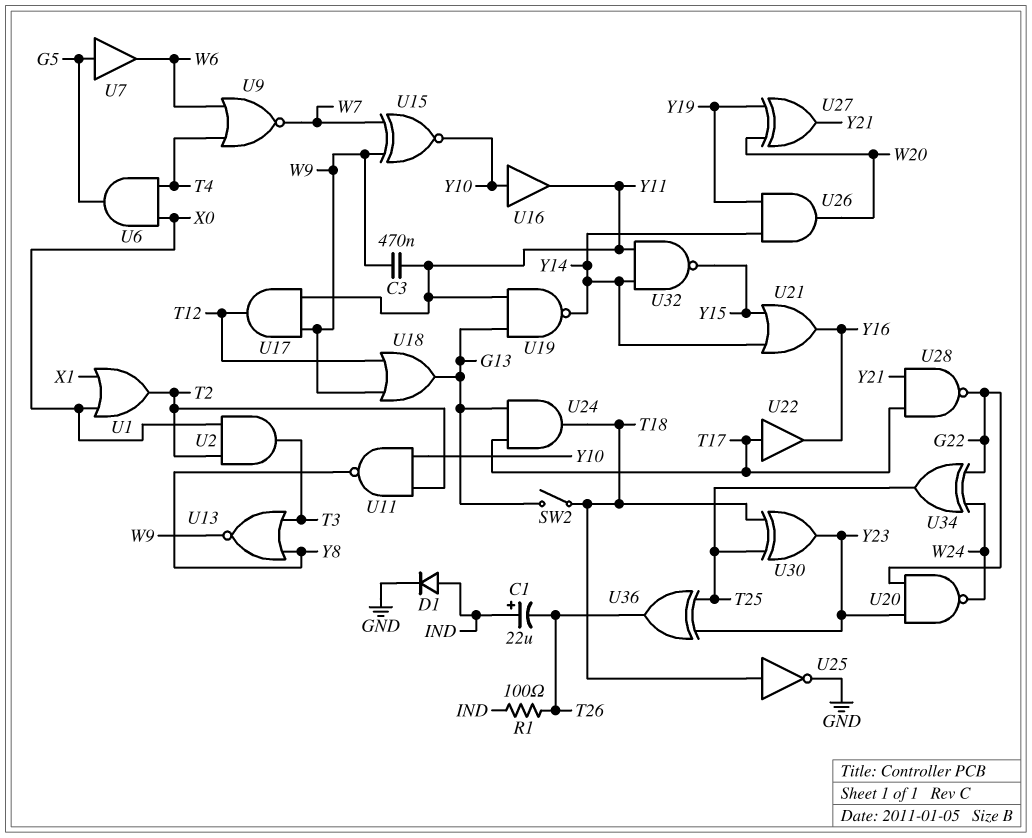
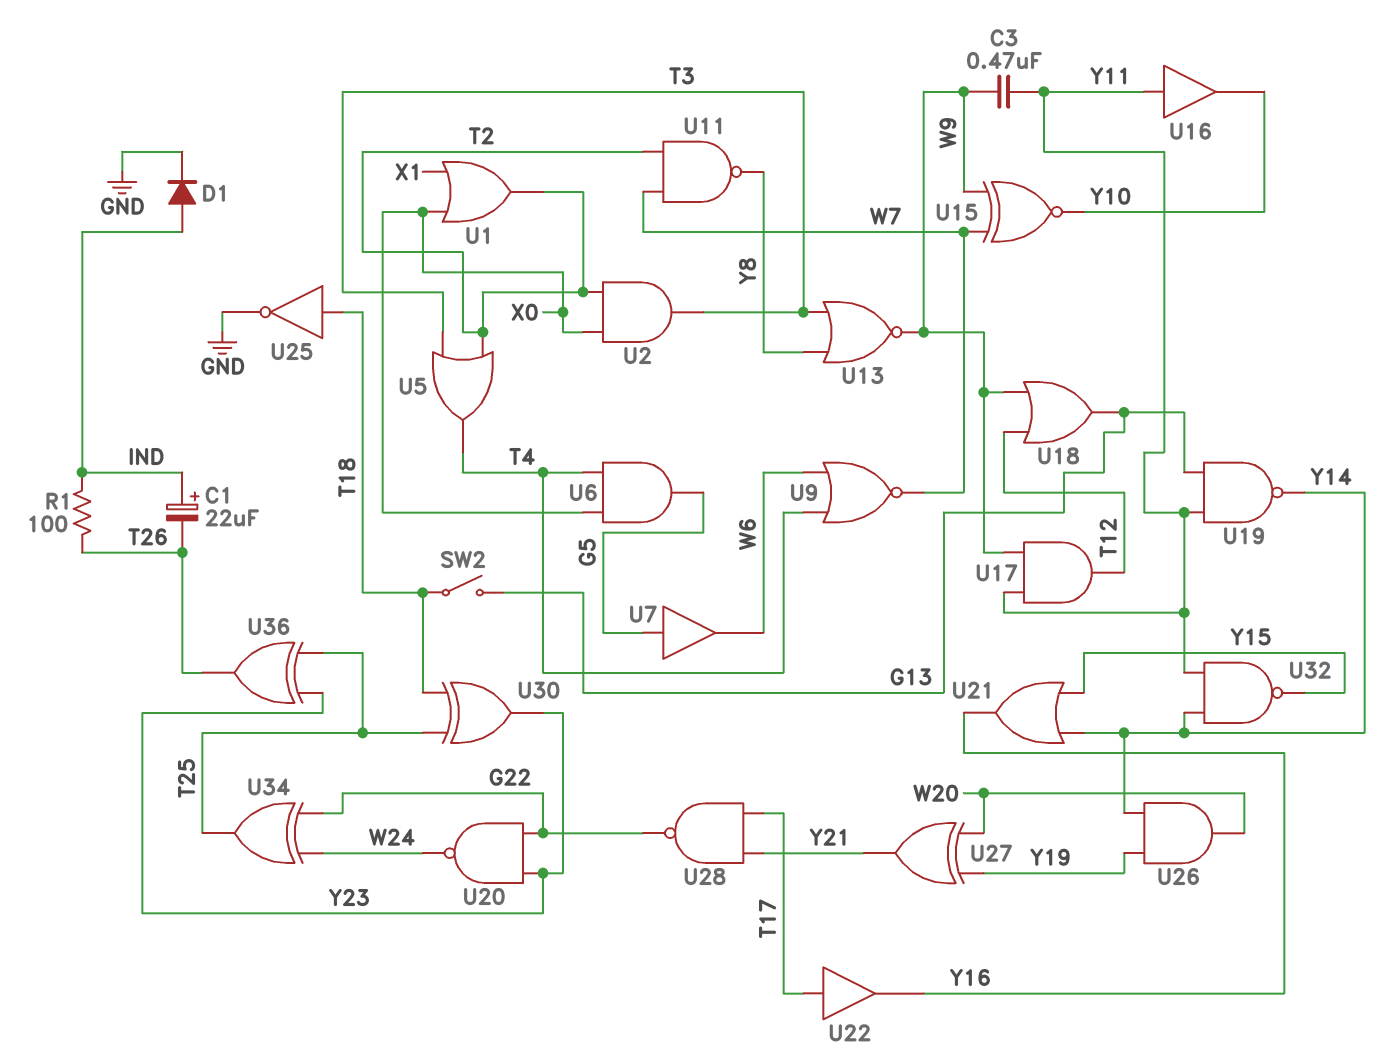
U5: none -> OR (in T2, in T3, out T4)
U11: NAND (in T2, in Y10, out Y8) -> NAND (in T2, in W7, out Y8)
U16: buffer (in Y10, out Y11) -> buffer (in Y11, out Y10)
U24: AND (in G13, in T17, out T18) -> none

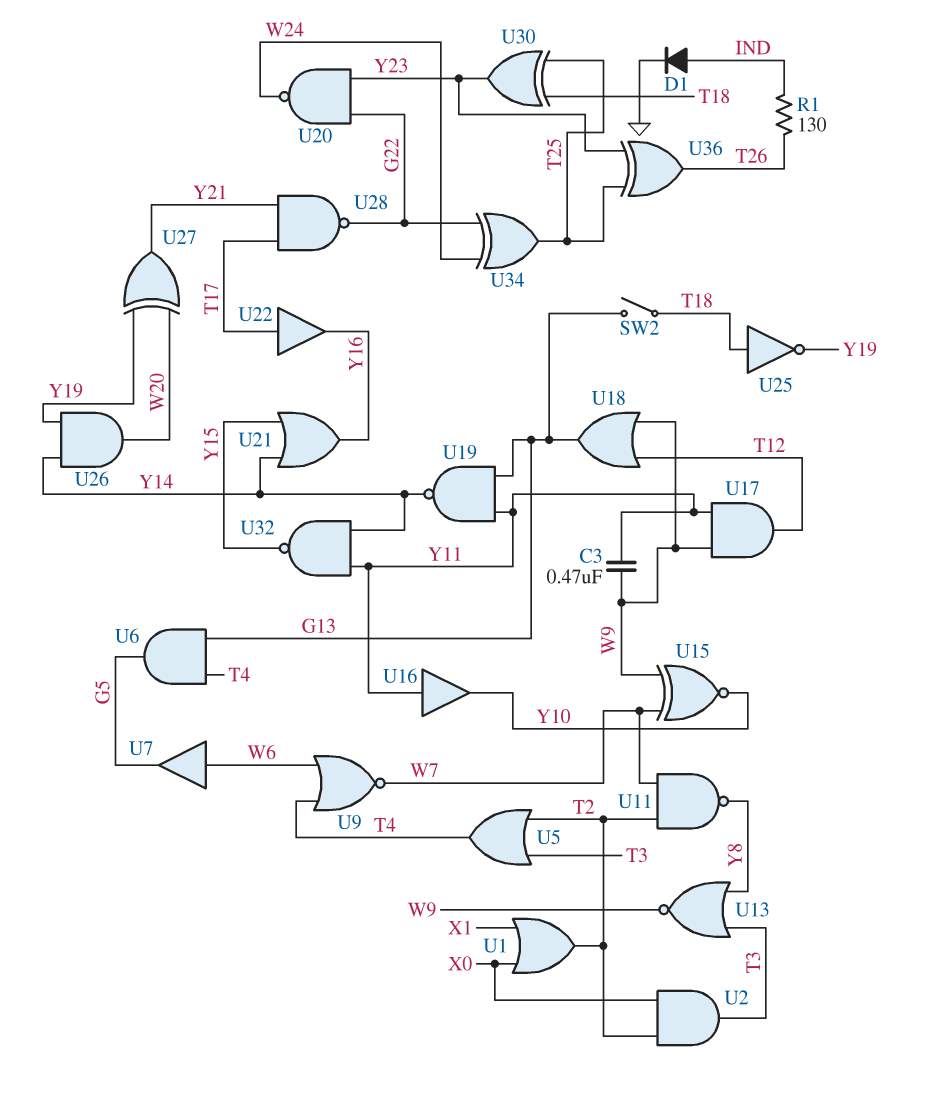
C1: 22uF (plus IND, minus T26) -> none
R1: 100 (IND, T26) -> 130 (IND, T26)
U6: AND (in T4, in X0, out G5) -> AND (in G13, in T4, out G5)
U7: buffer (in G5, out W6) -> buffer (in W6, out G5)
U25: NOT (in T18, out GND) -> NOT (in T18, out Y19)

